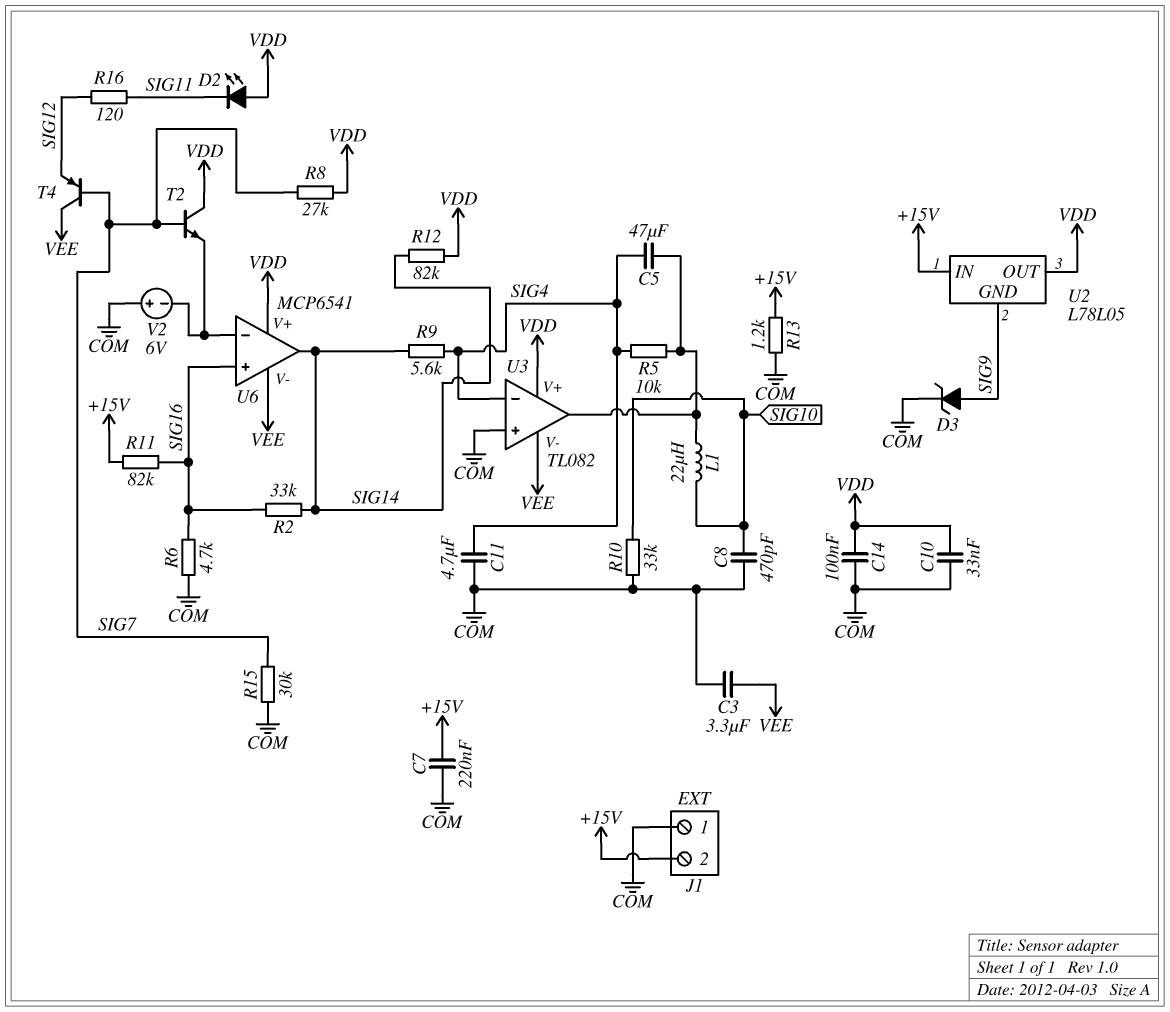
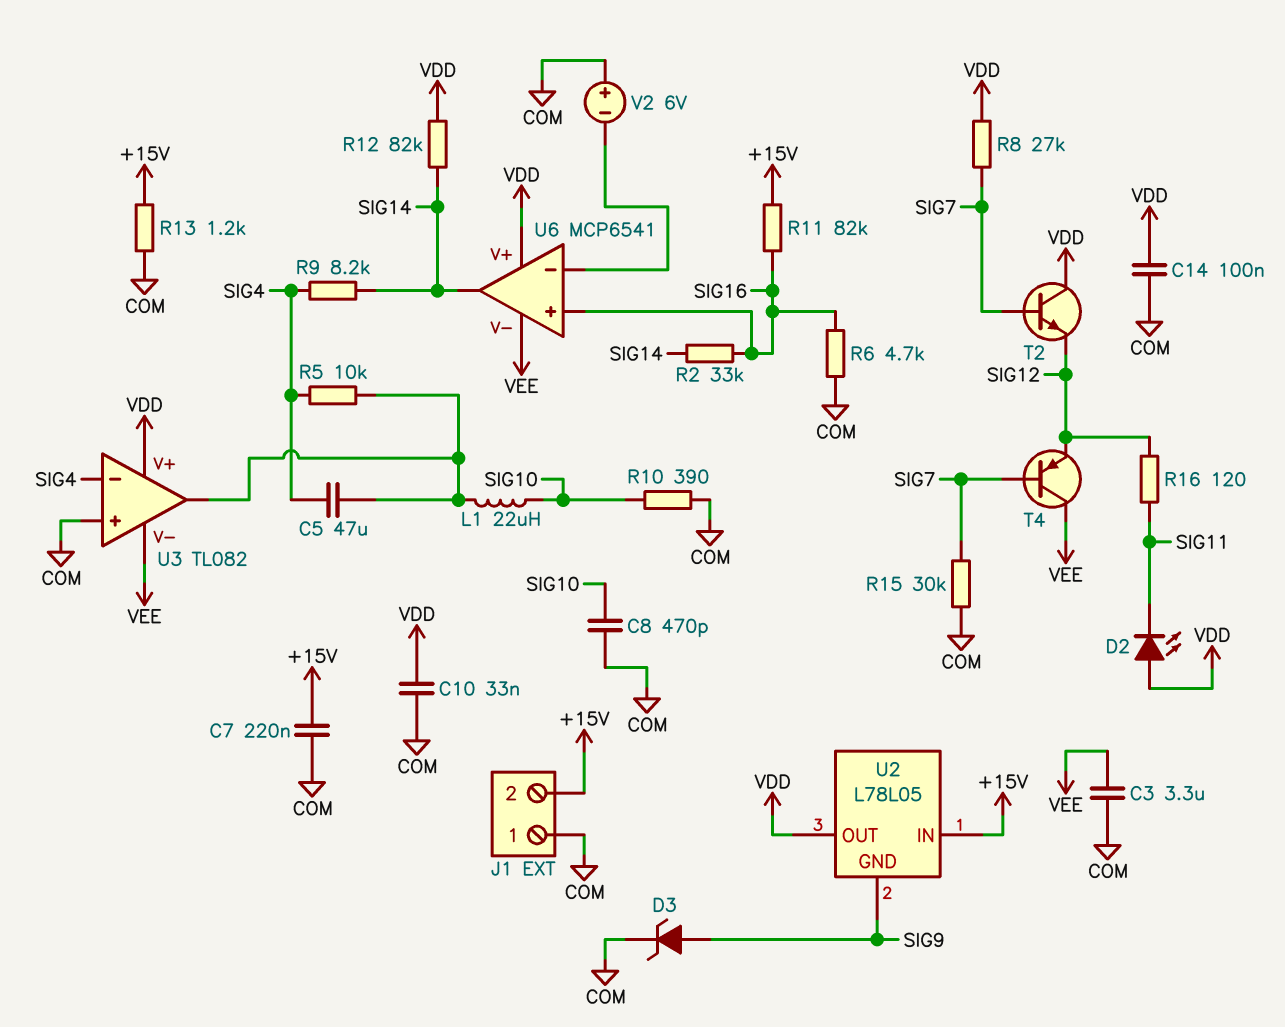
C11: 4.7uF (COM, SIG4) -> none
R9: 5.6k (SIG4, SIG14) -> 8.2k (SIG4, SIG14)
R10: 33k (COM, SIG10) -> 390 (COM, SIG10)
T2: NPN (B SIG7, C VDD, E U6/in-) -> NPN (B SIG7, C VDD, E SIG12)

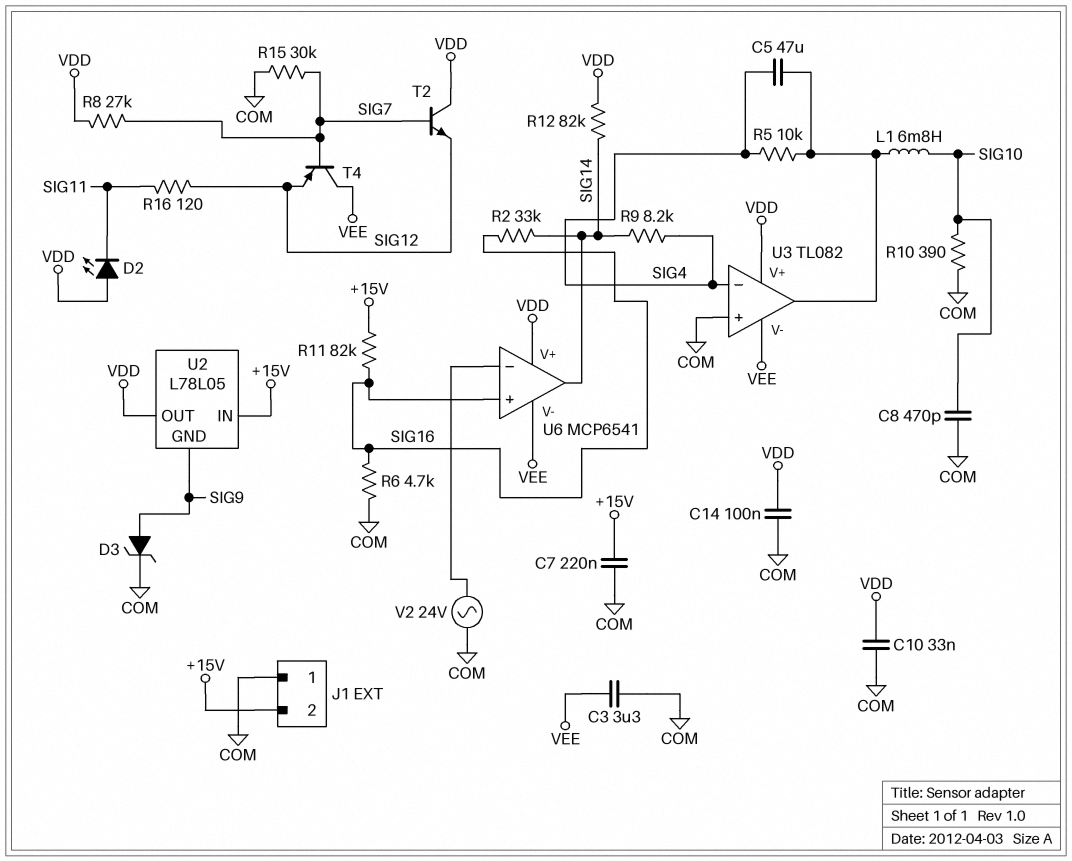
L1: 22uH (SIG10, U3/out) -> 6.8mH (SIG10, U3/out)
R13: 1.2k (+15V, COM) -> none
V2: 6V (plus COM, minus U6/in-) -> AC 24V (COM, U6/in-)

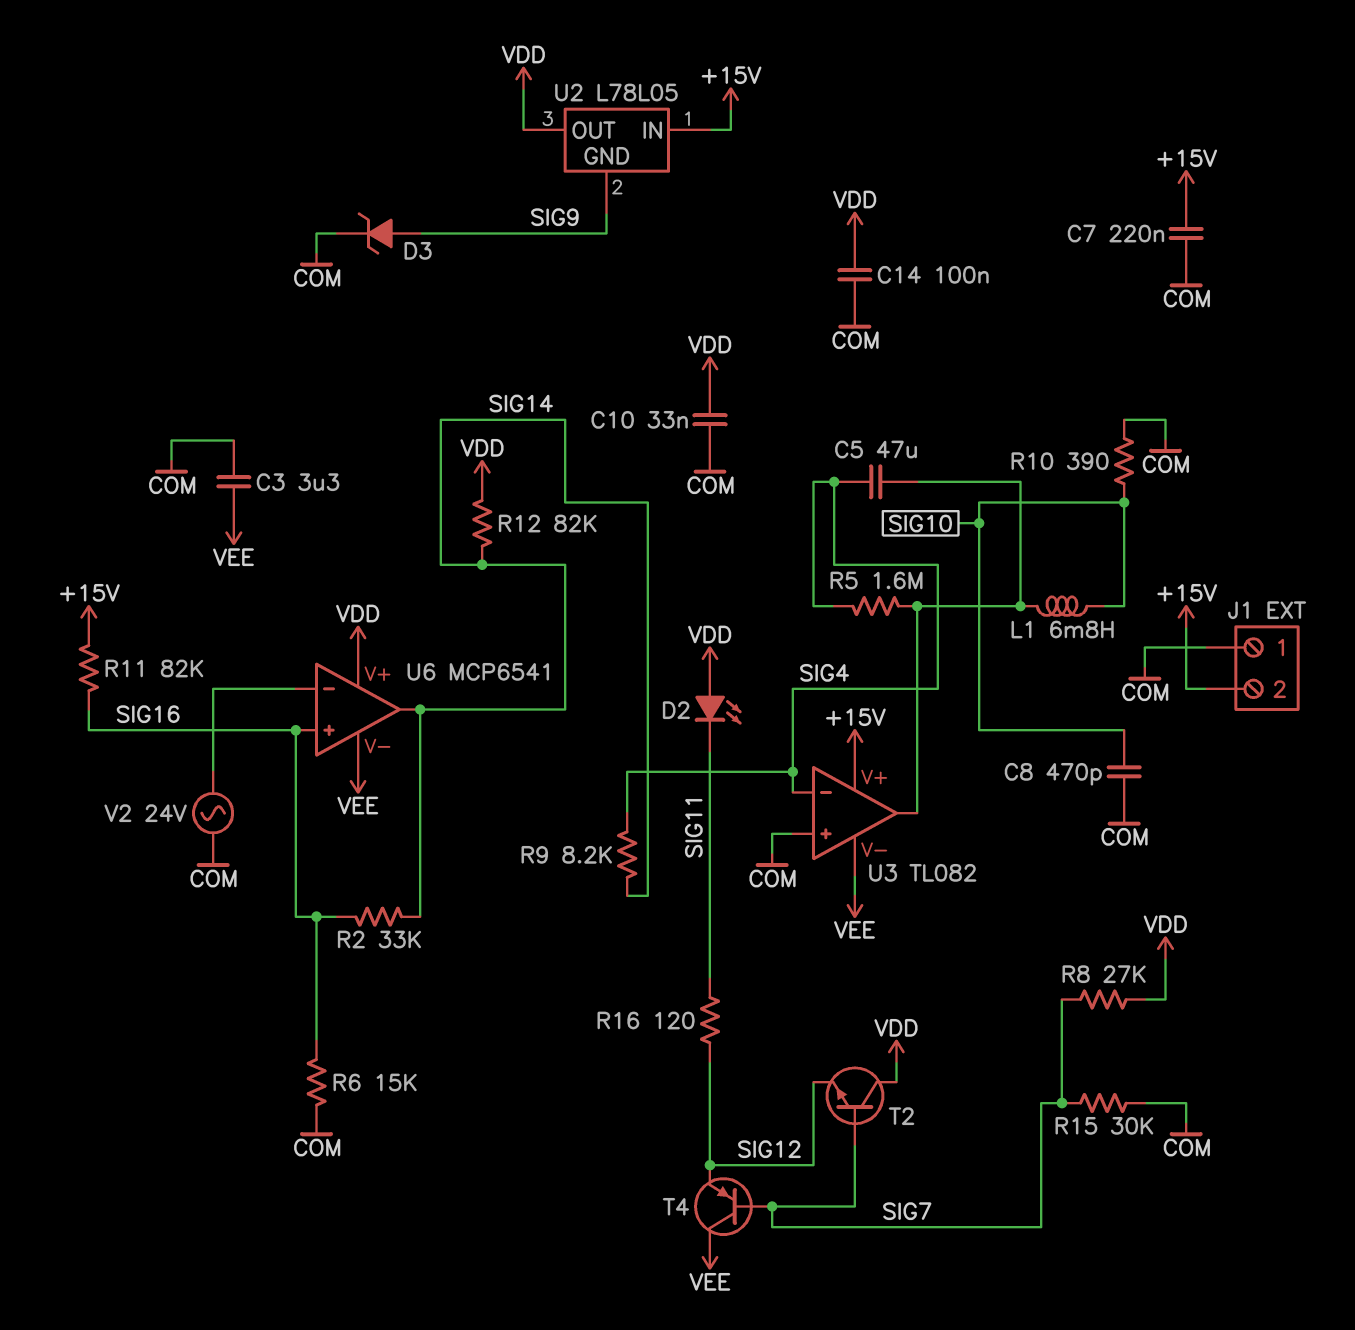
R5: 10k (SIG4, U3/out) -> 1.6M (SIG4, U3/out)
R6: 4.7k (COM, SIG16) -> 15k (COM, SIG16)
U3 pin V+: VDD -> +15V

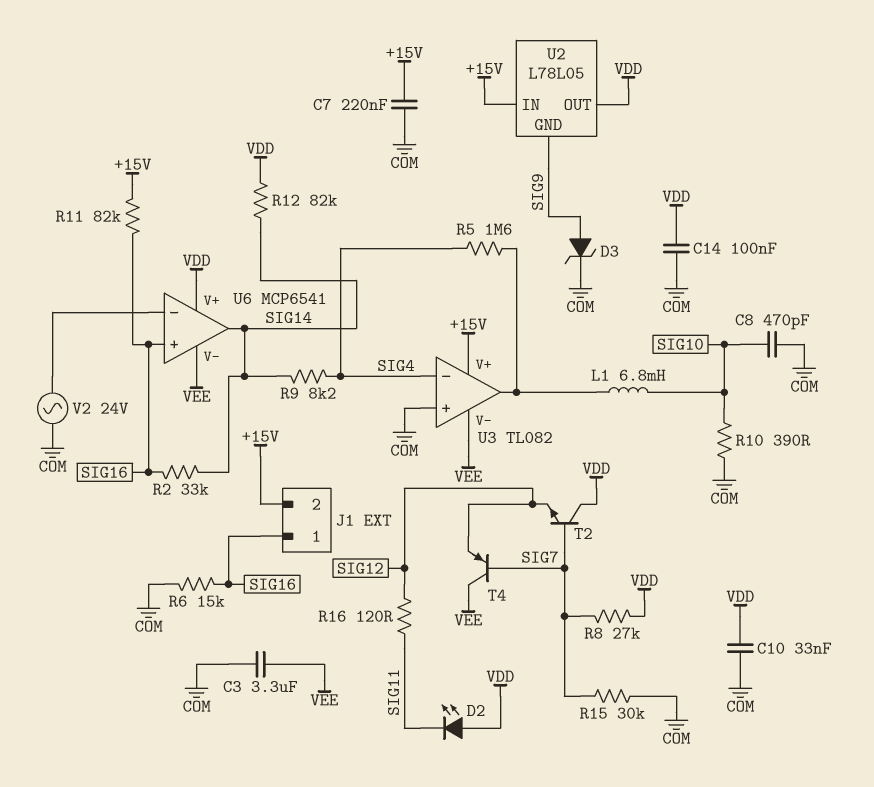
C5: 47uF (SIG4, U3/out) -> none
J1 pin 1: COM -> SIG16

